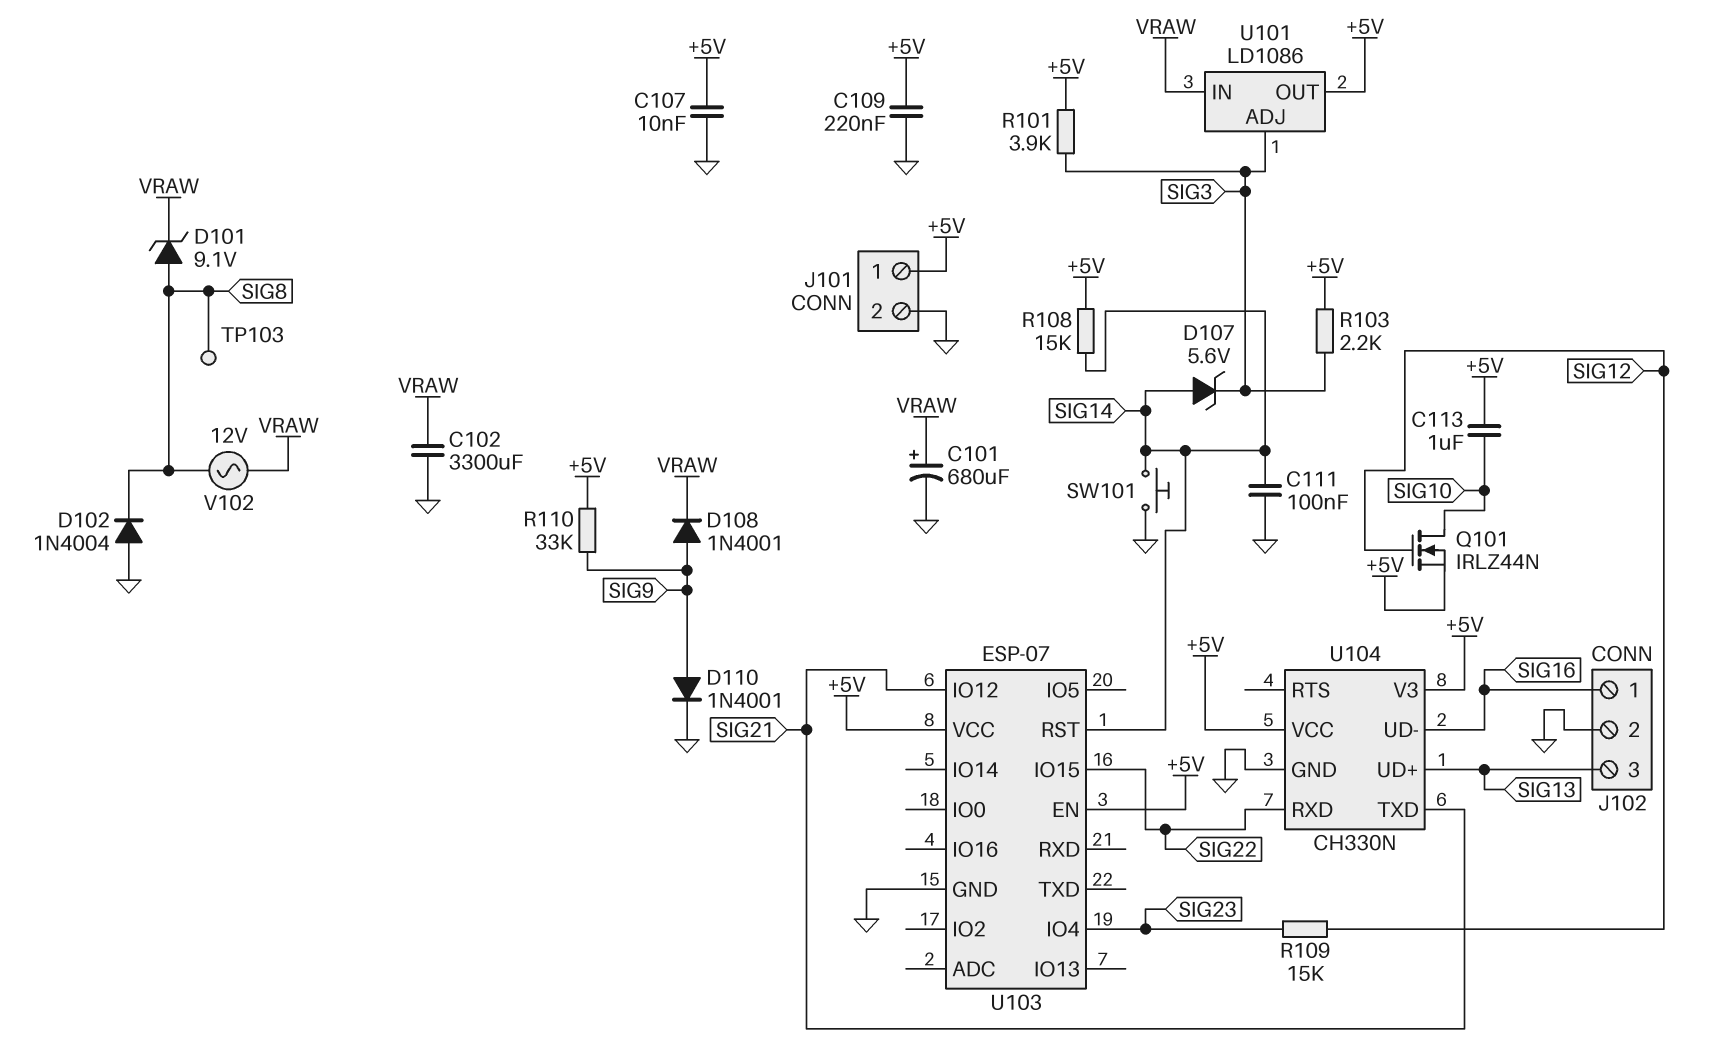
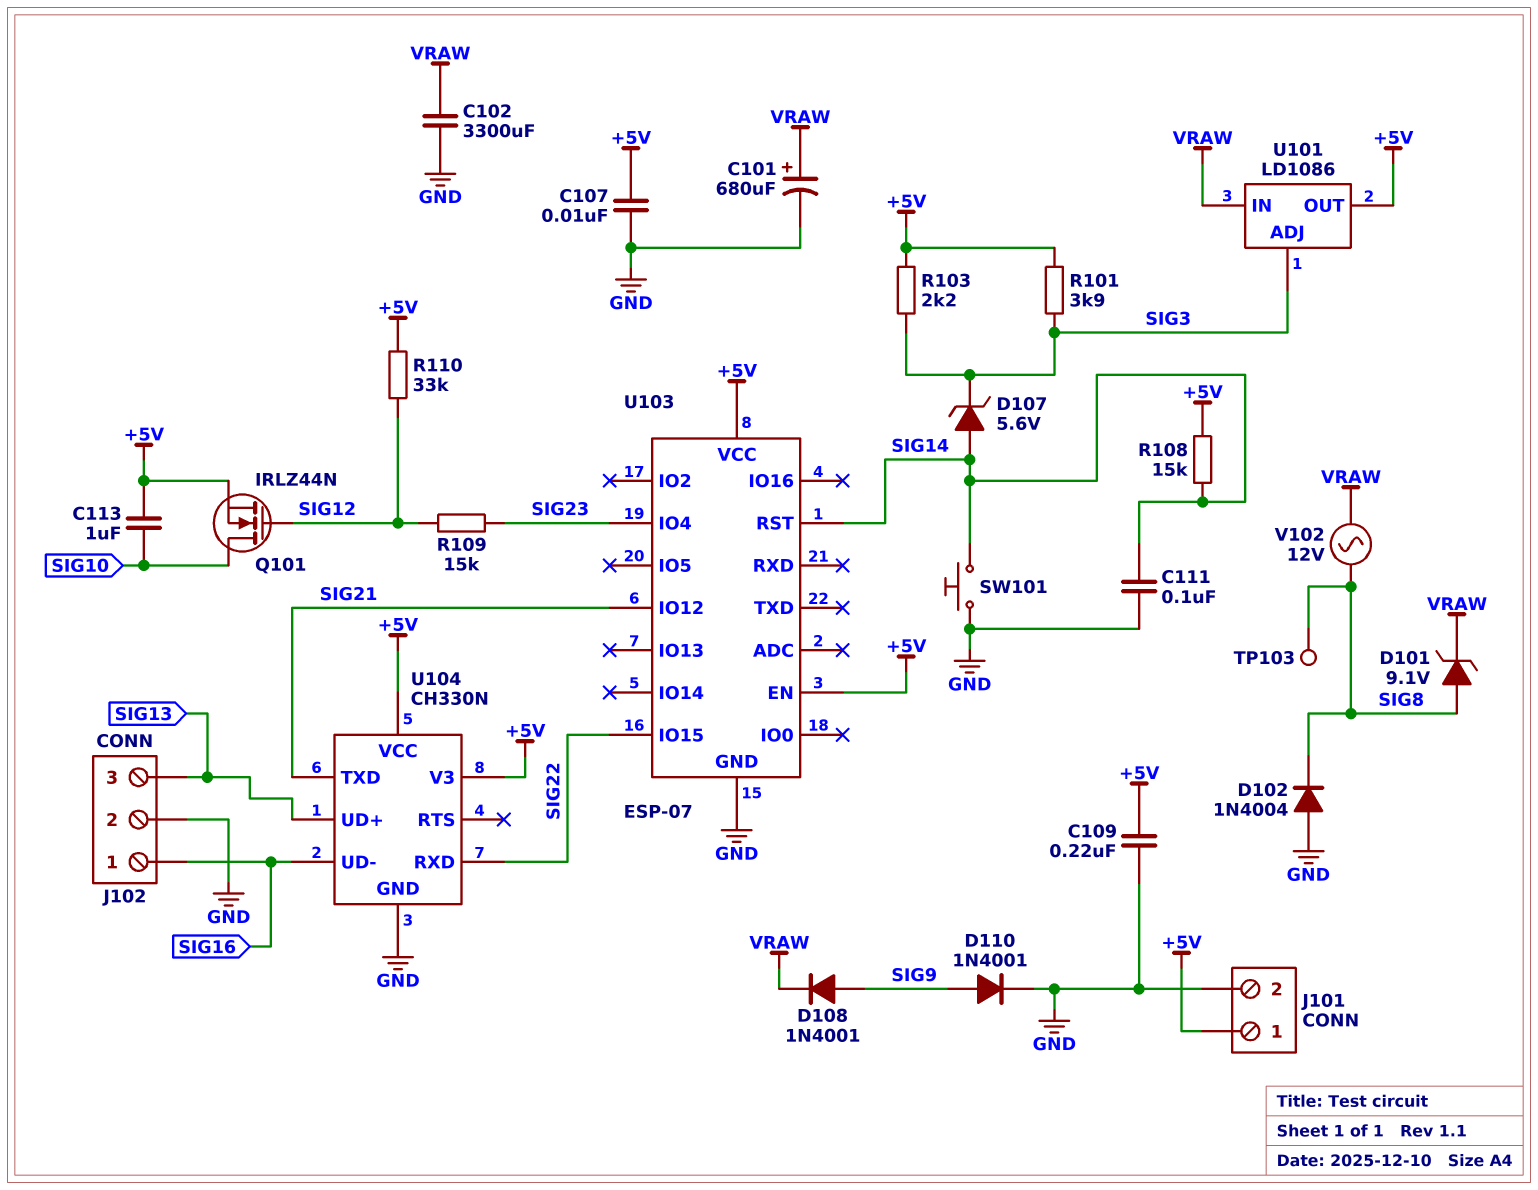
R110: 33k (+5V, SIG9) -> 33k (+5V, SIG12)

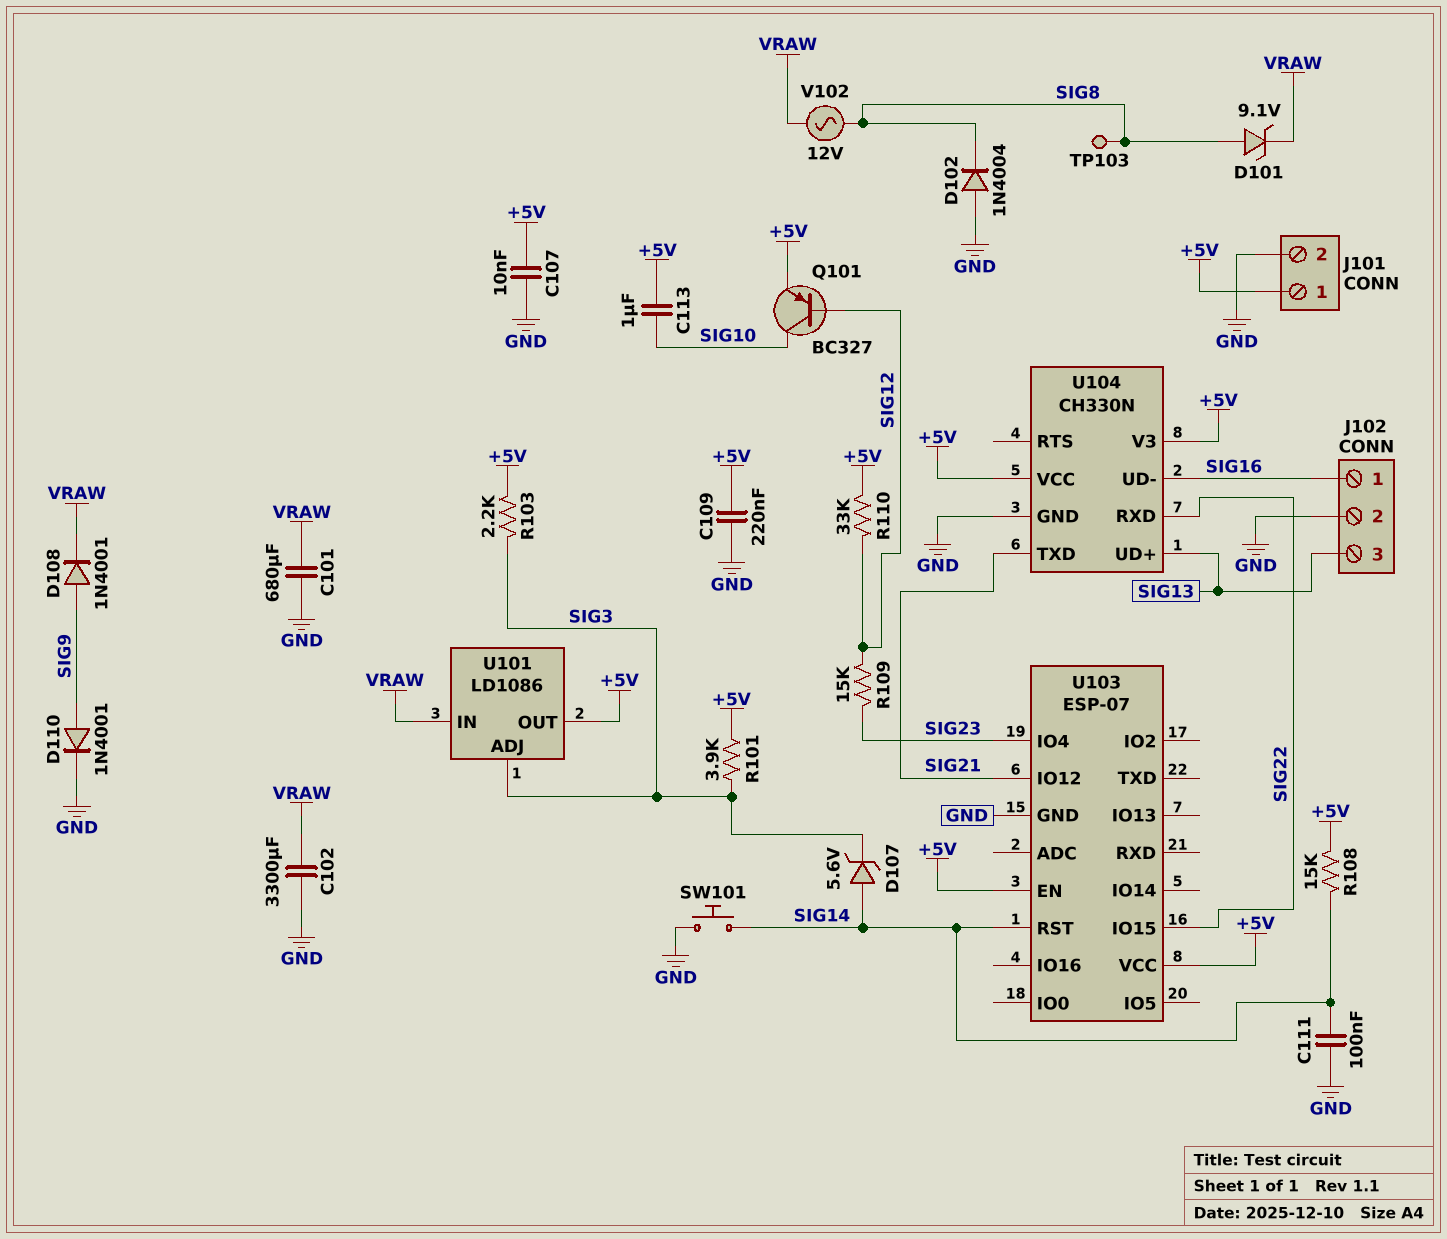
C101: 680uF (plus VRAW, minus GND) -> 680uF (GND, VRAW)
Q101: NMOS IRLZ44N (G SIG12, D SIG10, S +5V) -> PNP BC327 (B SIG12, C SIG10, E +5V)

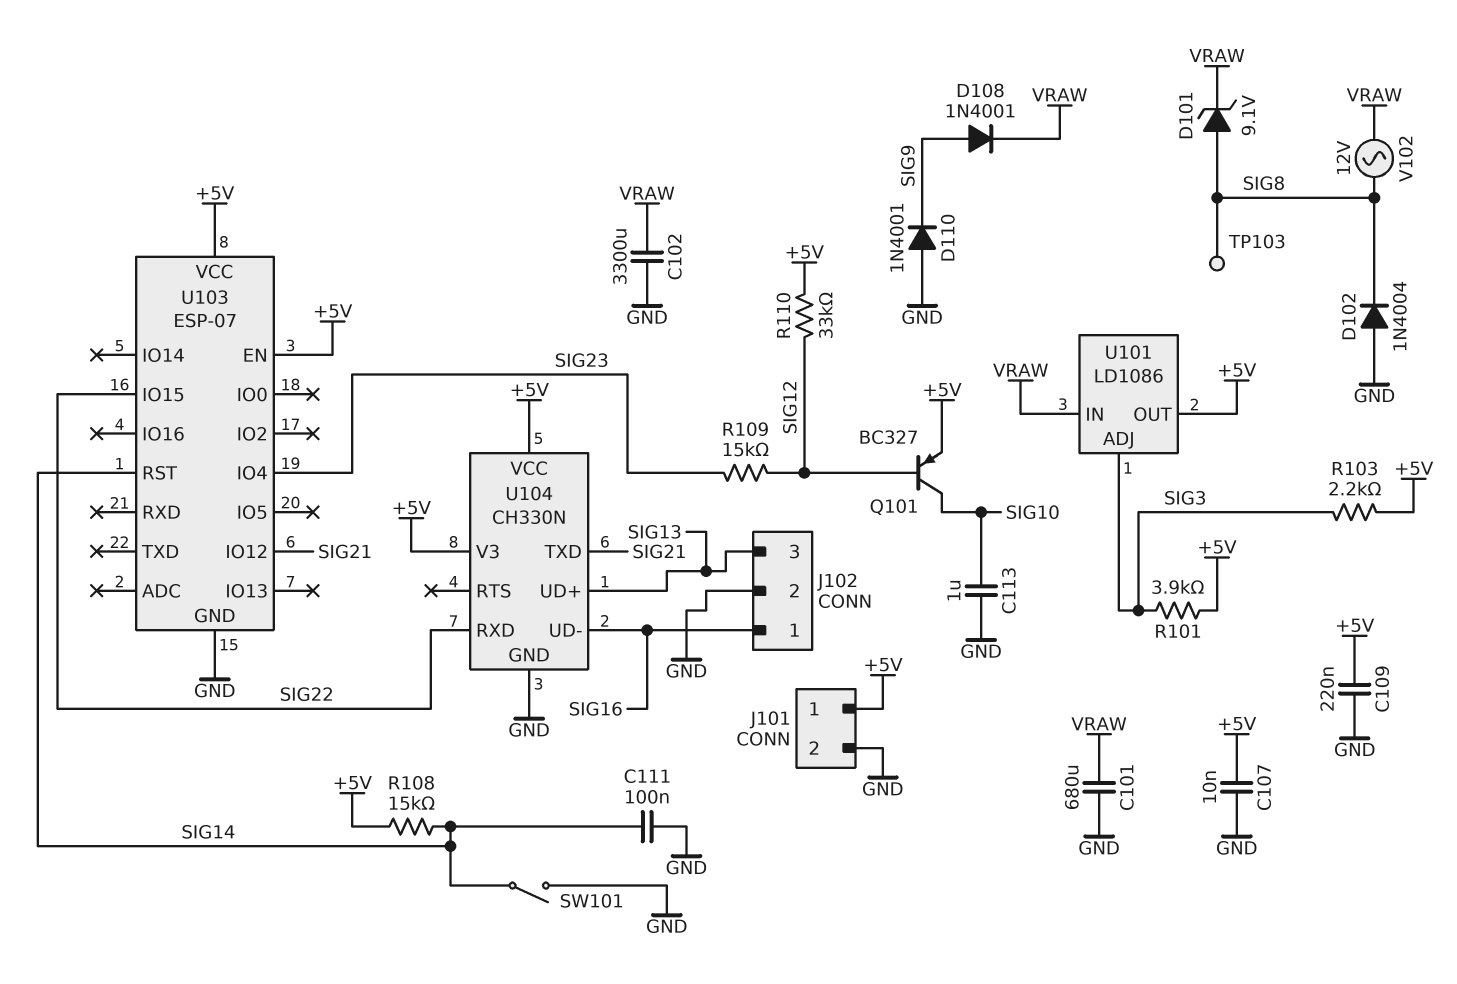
C113: 1uF (+5V, SIG10) -> 1uF (GND, SIG10)
D107: zener 5.6V (A SIG14, K SIG3) -> none
D110: diode 1N4001 (A SIG9, K GND) -> diode 1N4001 (A GND, K SIG9)
SW101: button (GND, SIG14) -> switch (GND, SIG14)

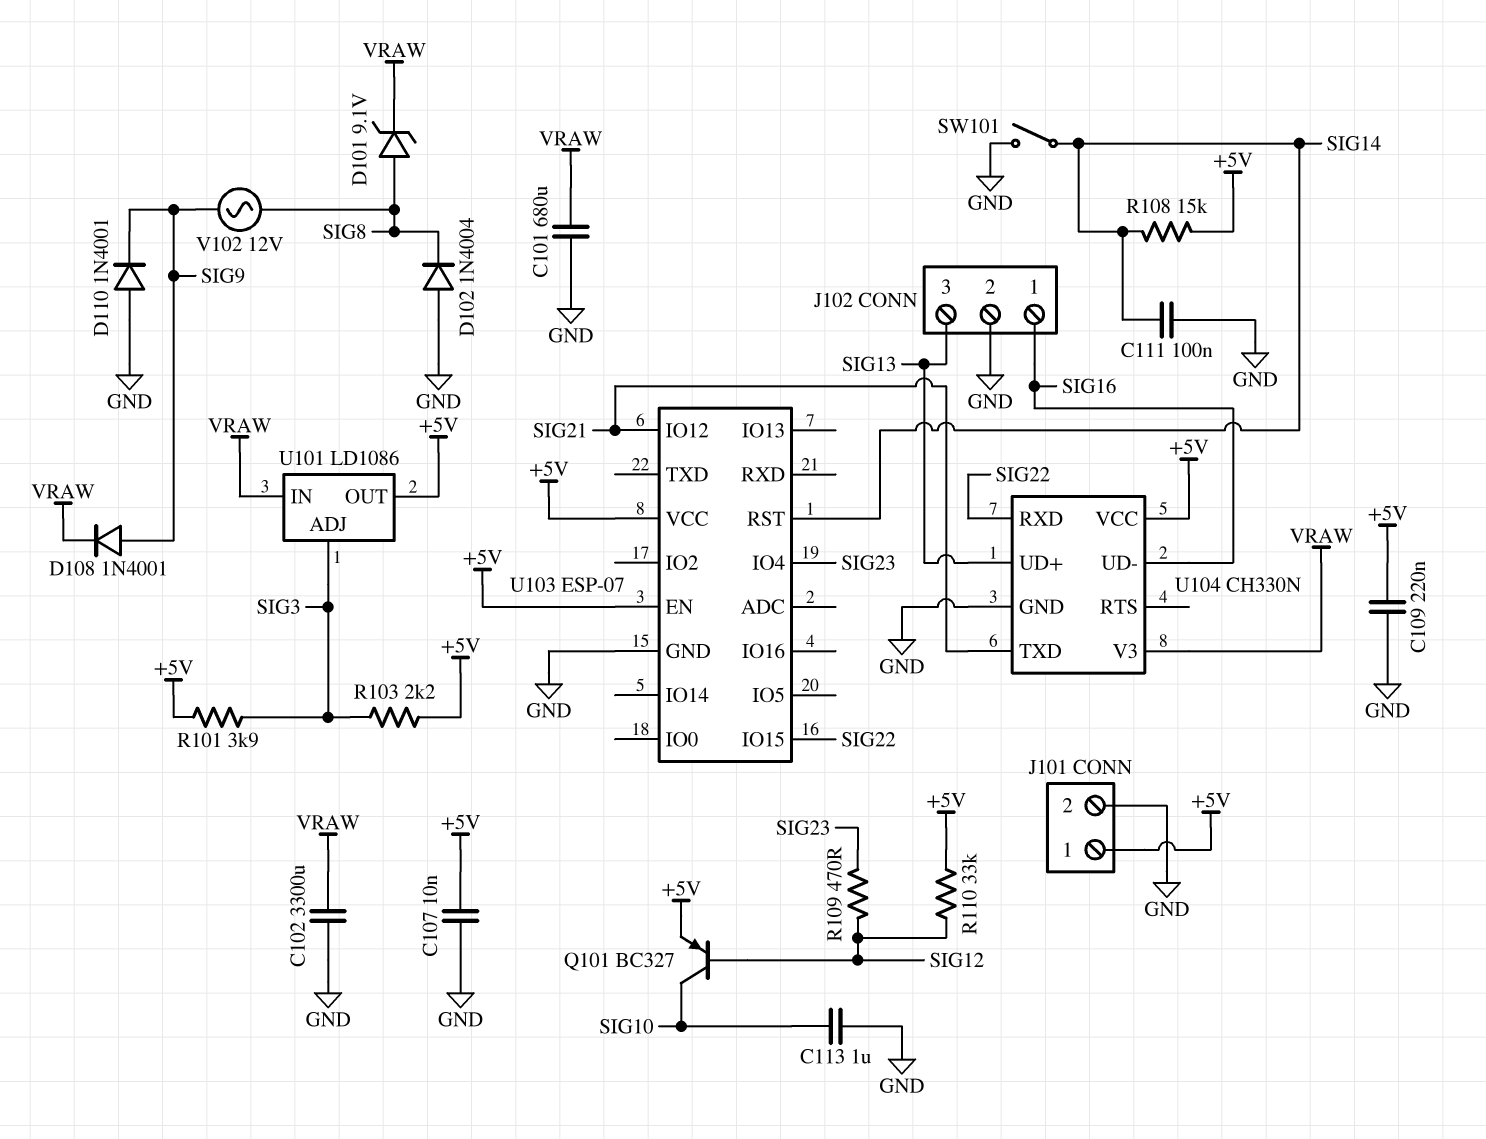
R109: 15k (SIG12, SIG23) -> 470 (SIG12, SIG23)
TP103: test point (SIG8) -> none
U104 pin V3: +5V -> VRAW
V102: AC 12V (SIG8, VRAW) -> AC 12V (SIG8, SIG9)

